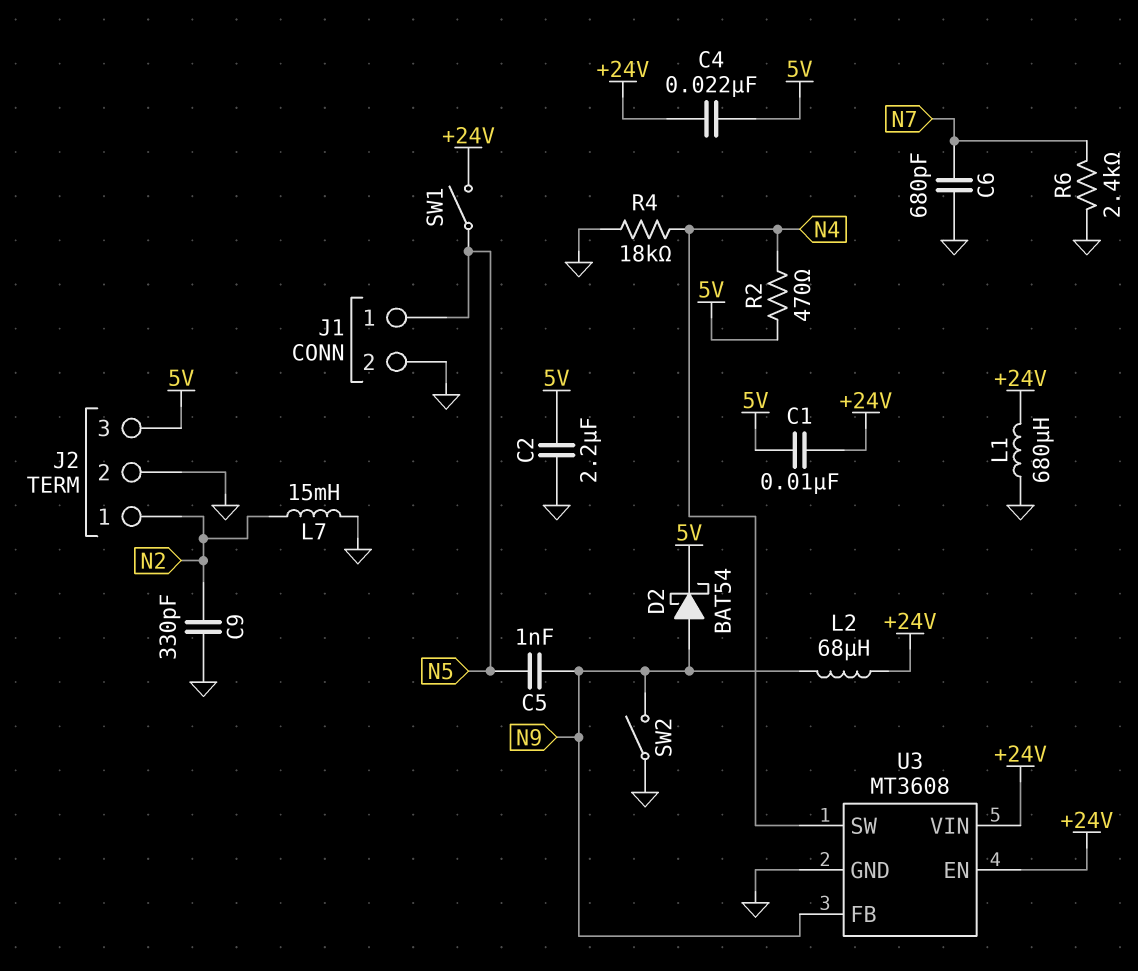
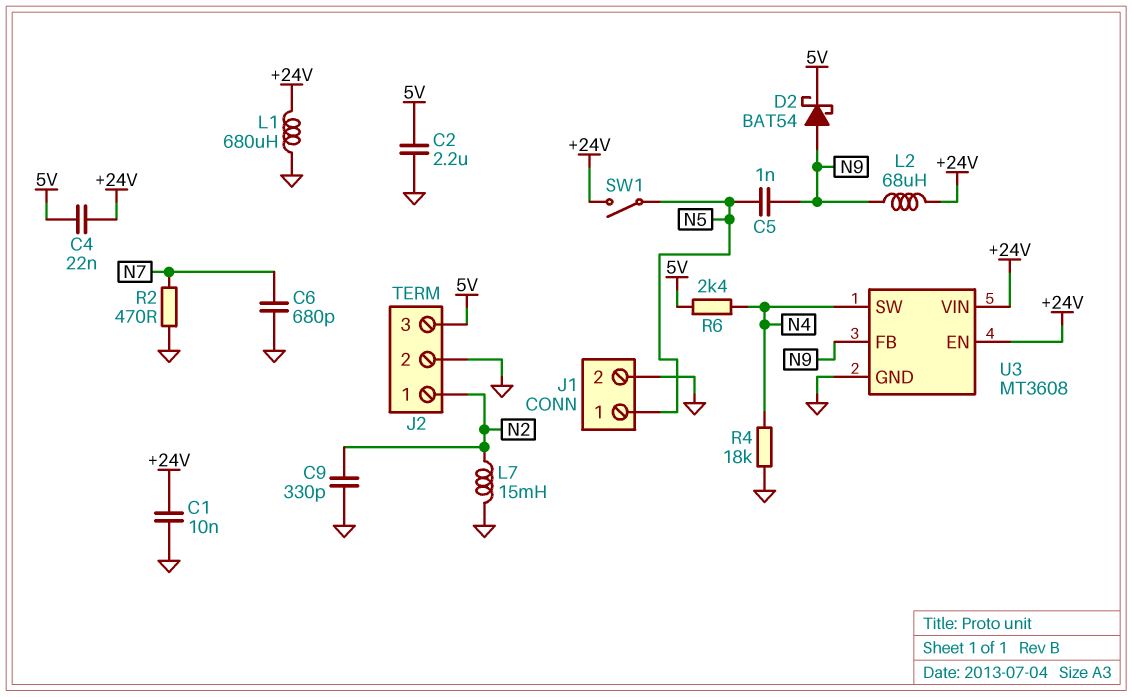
C1: 10nF (+24V, 5V) -> 10nF (+24V, GND)
R2: 470 (5V, N4) -> 470 (GND, N7)
R6: 2.4k (GND, N7) -> 2.4k (5V, N4)
SW2: switch (GND, N9) -> none

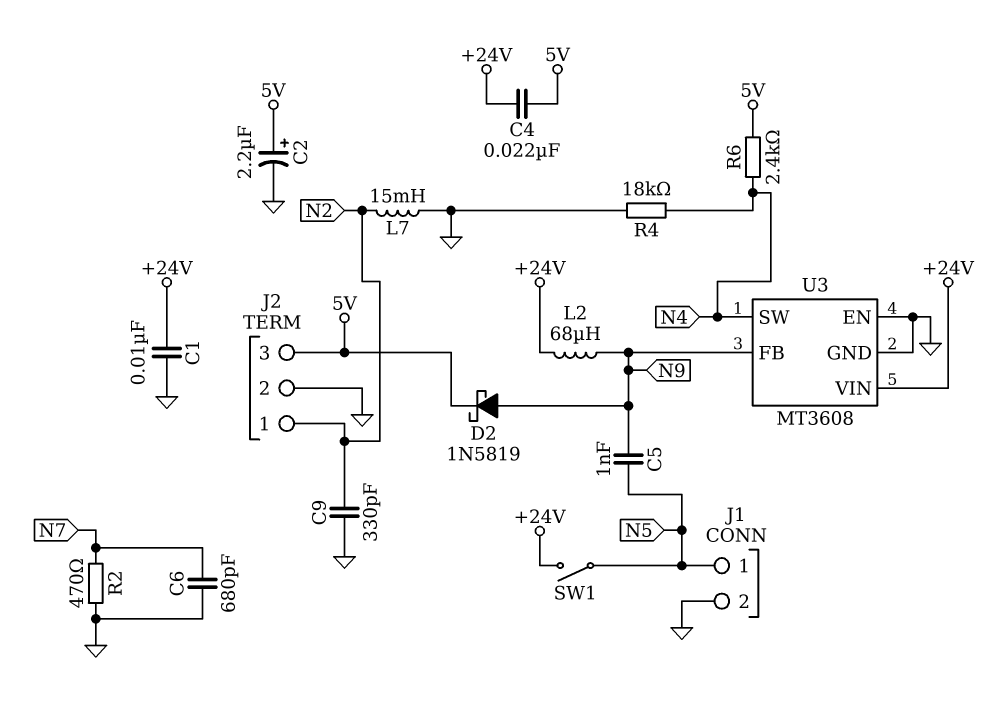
C2: 2.2uF (5V, GND) -> 2.2uF (plus 5V, minus GND)
D2: schottky BAT54 (A N9, K 5V) -> schottky 1N5819 (A N9, K 5V)
L1: 680uH (+24V, GND) -> none
U3 pin EN: +24V -> GND

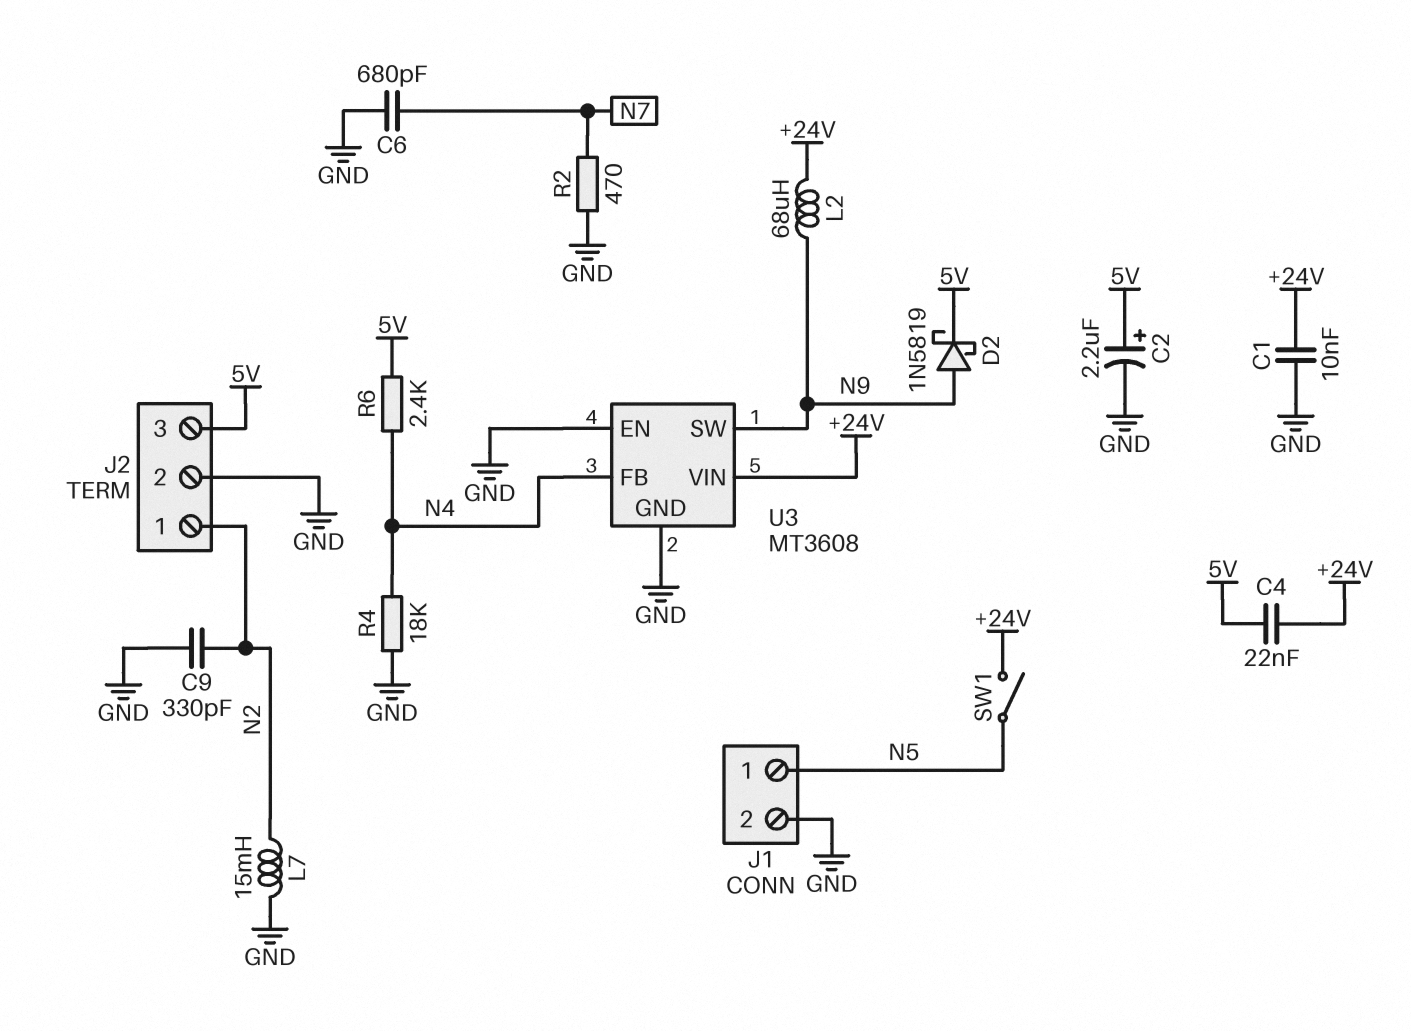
C5: 1nF (N5, N9) -> none
U3 pin FB: N9 -> N4
U3 pin SW: N4 -> N9

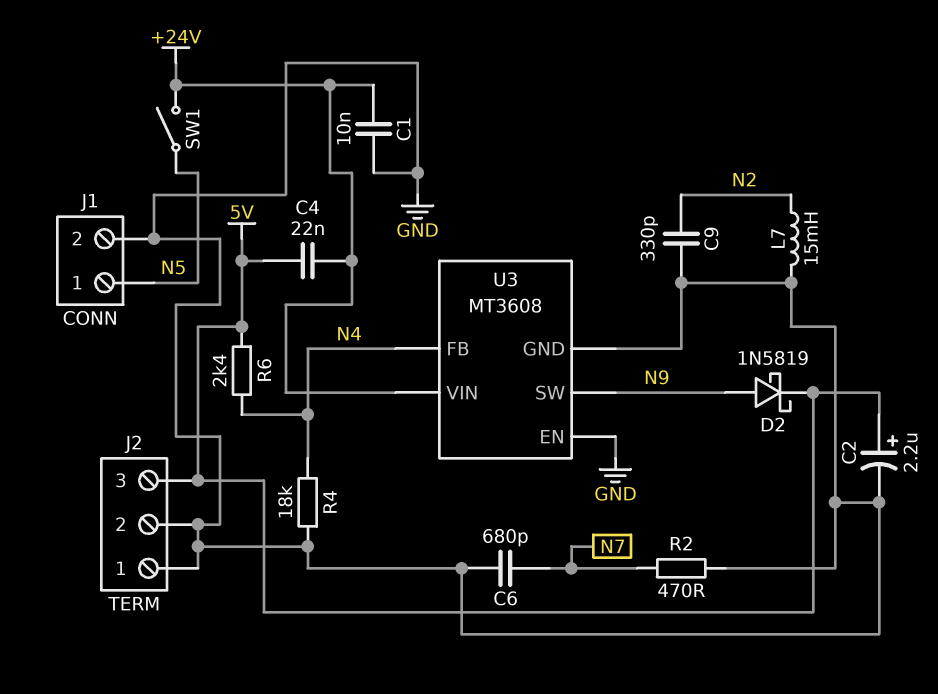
J2 pin 1: N2 -> GND
L2: 68uH (+24V, N9) -> none

